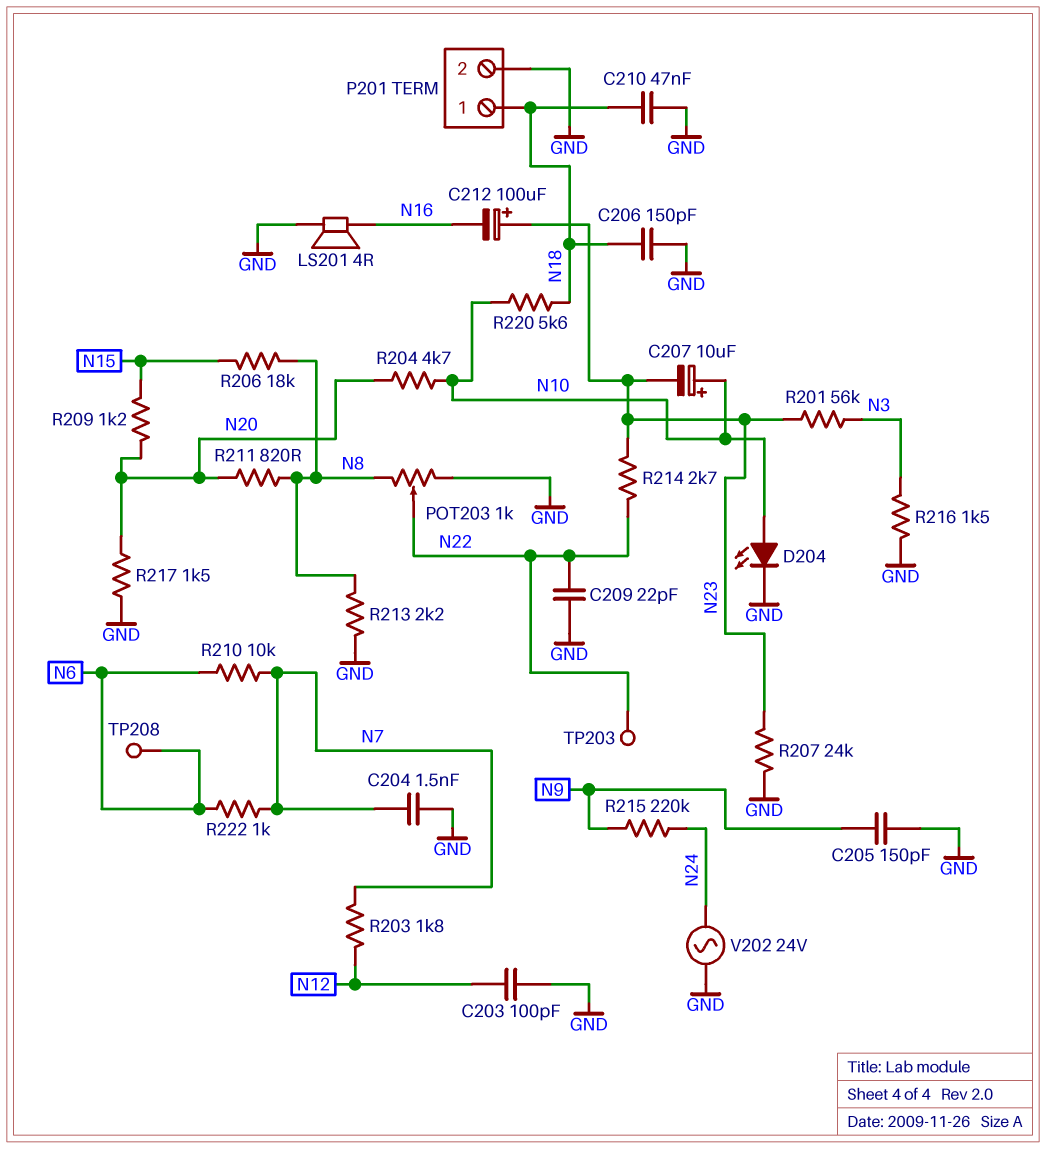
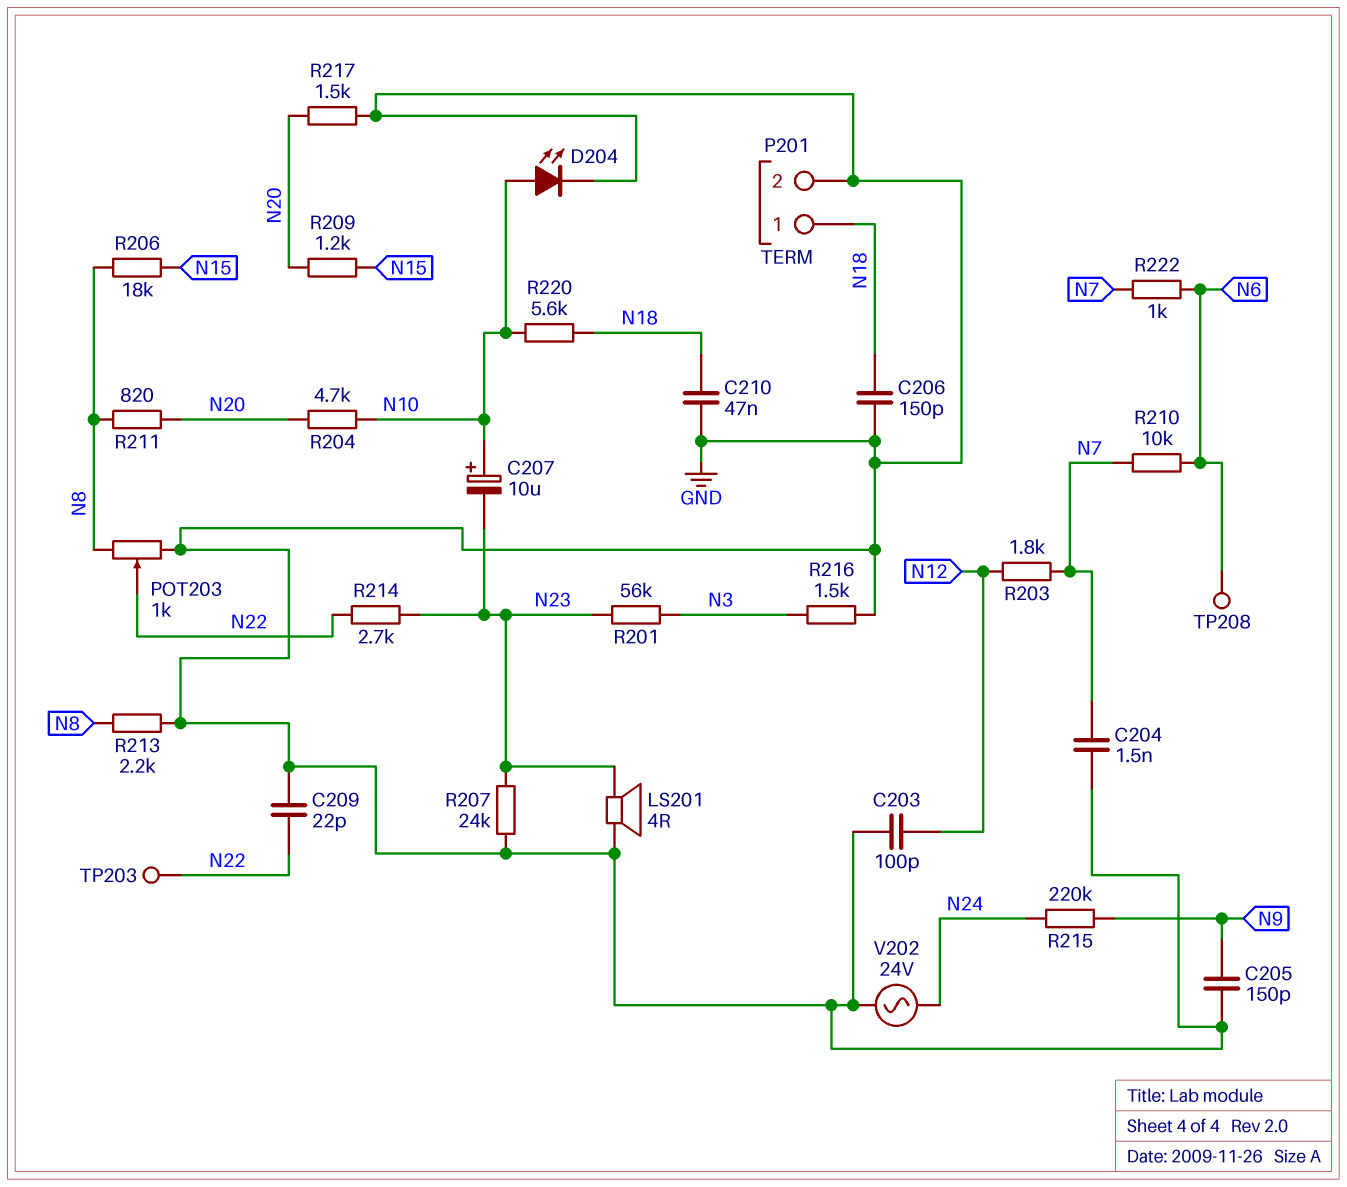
C212: 100uF (plus N23, minus N16) -> none
LS201: speaker 4R (GND, N16) -> speaker 4R (GND, N23)

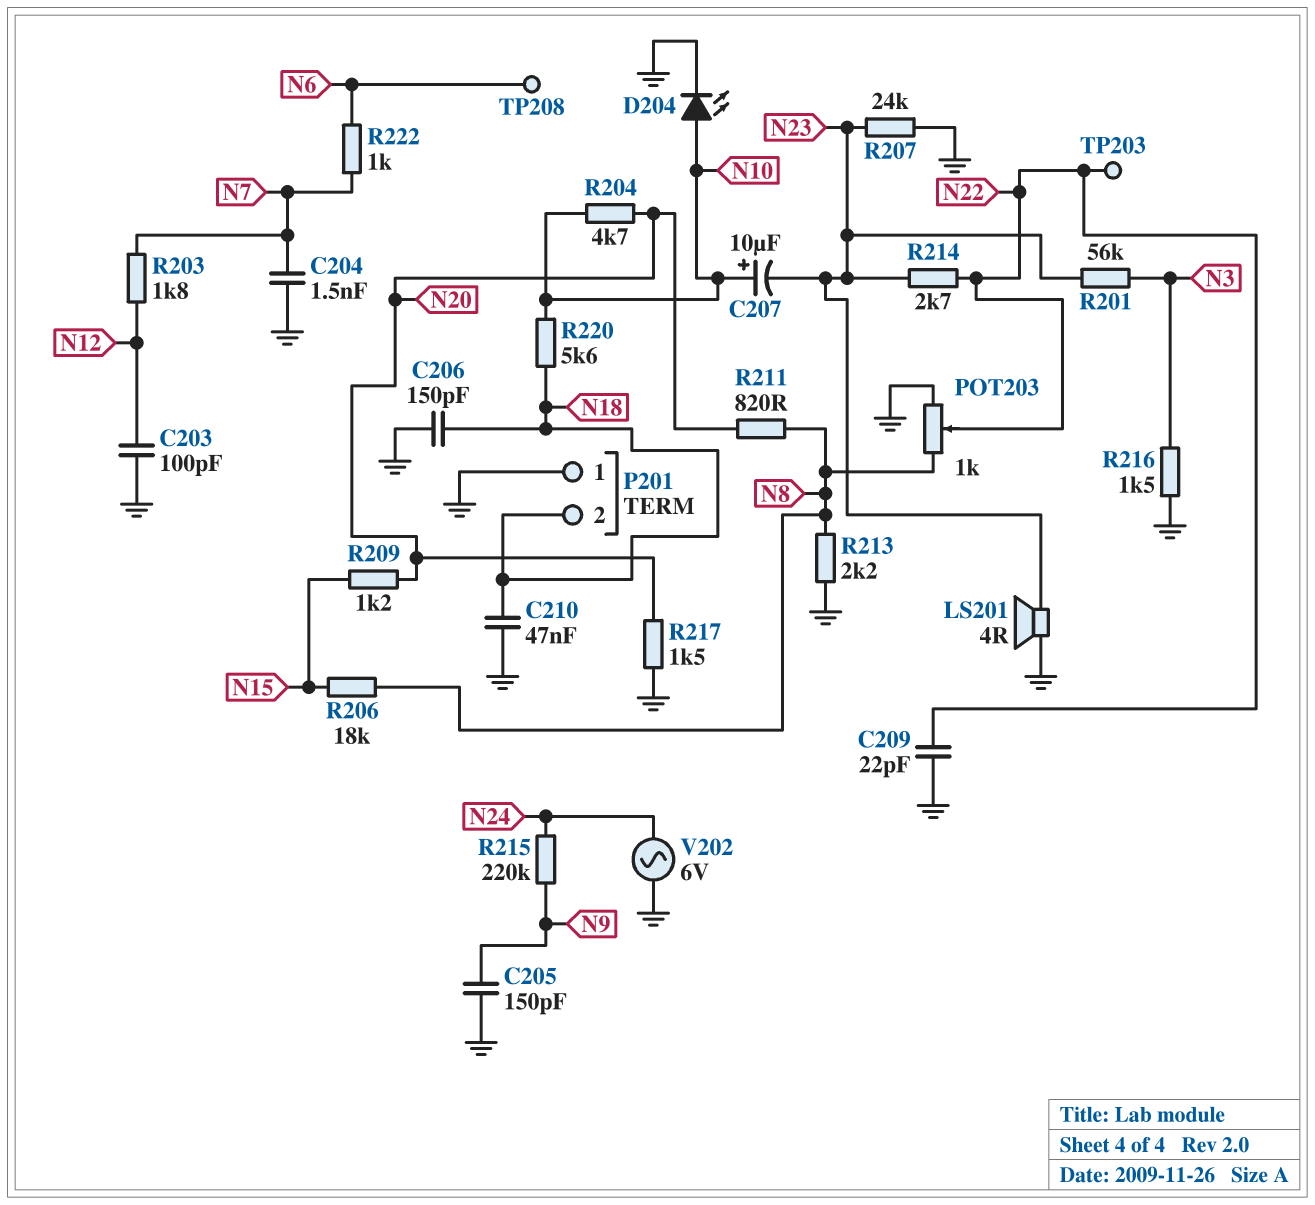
P201 pin 1: N18 -> GND
P201 pin 2: GND -> N18
R210: 10k (N6, N7) -> none
V202: AC 24V (GND, N24) -> AC 6V (GND, N24)

